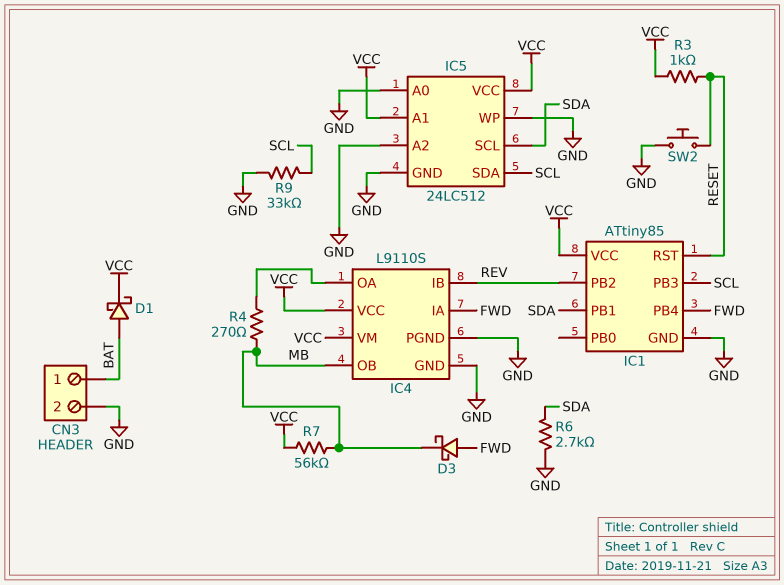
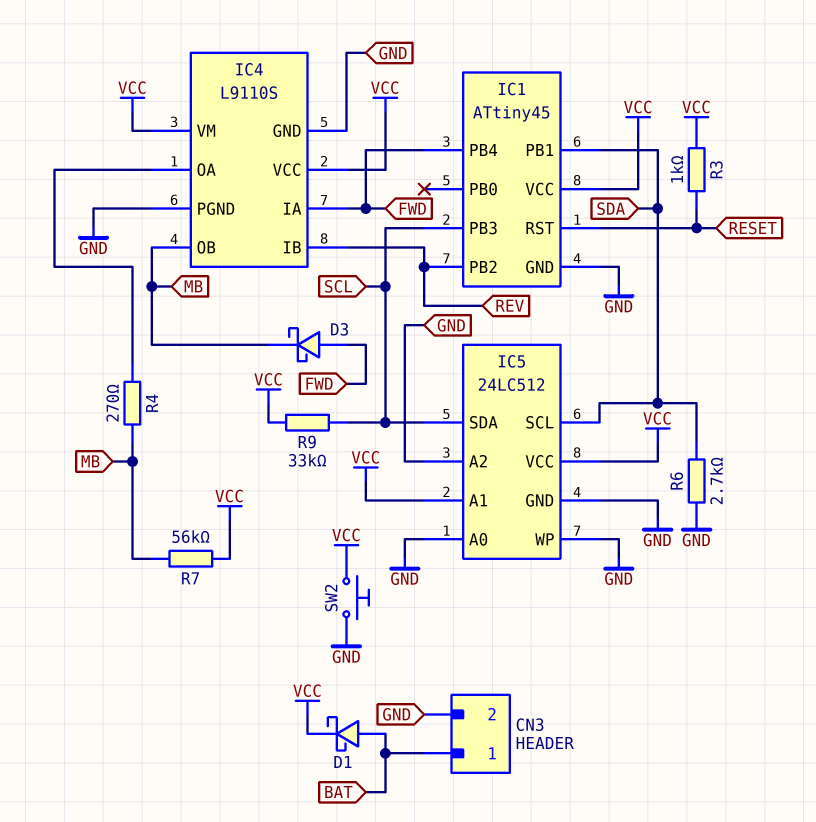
IC1: ATtiny85 -> ATtiny45
R9: 33k (GND, SCL) -> 33k (SCL, VCC)
SW2: button (GND, RESET) -> button (GND, VCC)

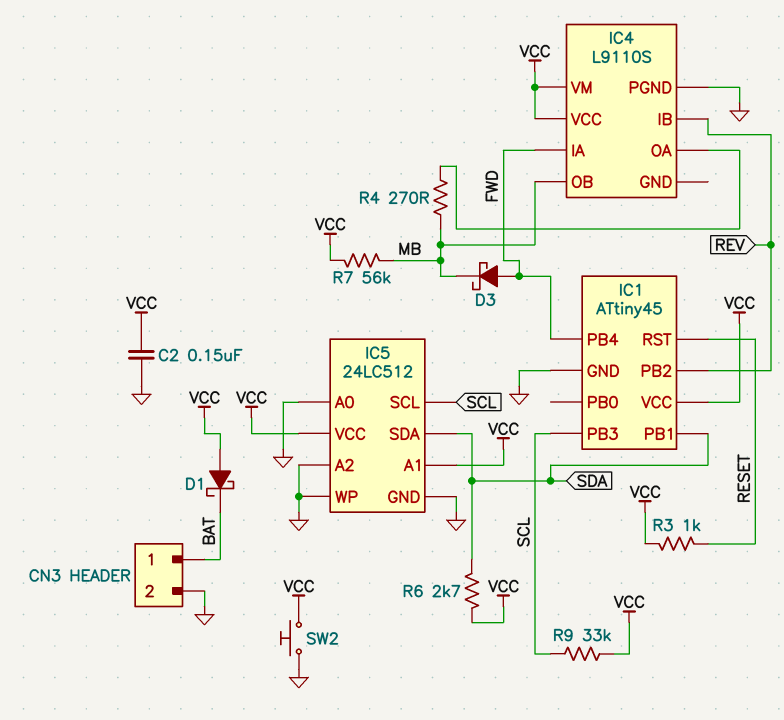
C2: none -> 150nF (GND, VCC)
D1: schottky (A BAT, K VCC) -> schottky (A VCC, K BAT)
IC4 pin GND: GND -> none
IC5 pin SCL: SDA -> SCL
IC5 pin SDA: SCL -> SDA
R6: 2.7k (GND, SDA) -> 2.7k (SDA, VCC)

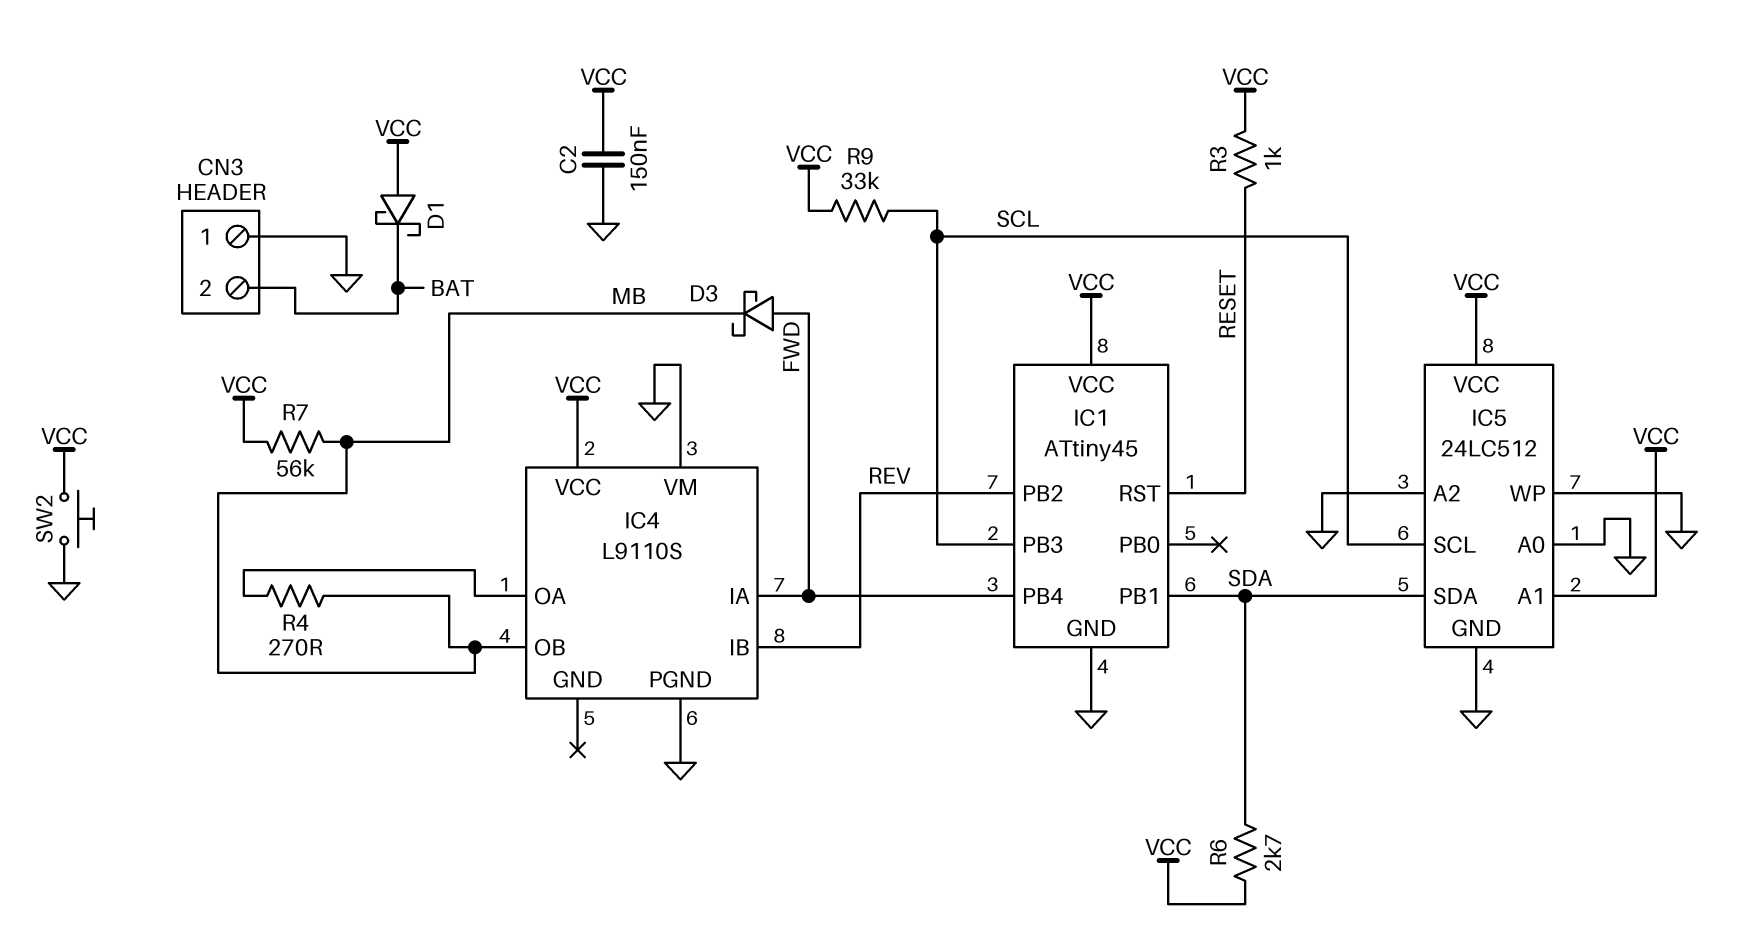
CN3 pin 1: BAT -> GND
CN3 pin 2: GND -> BAT
IC4 pin VM: VCC -> GND

